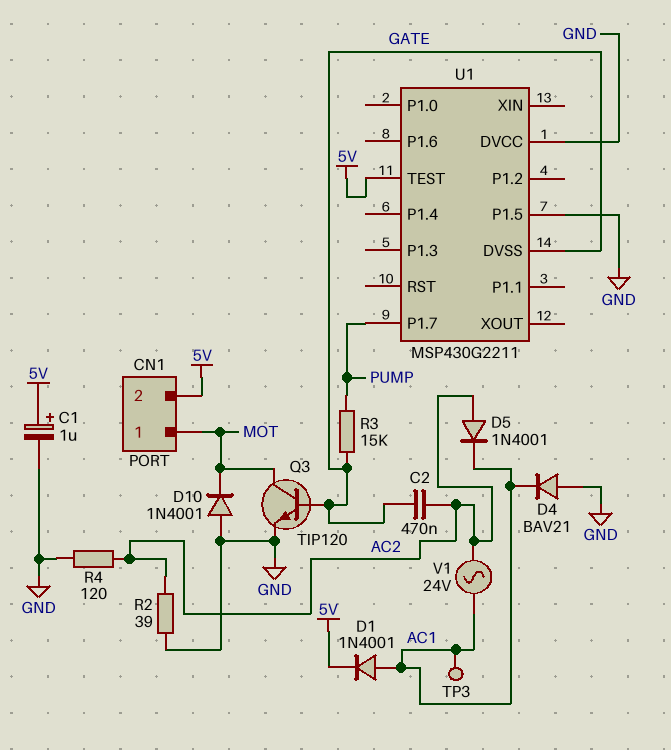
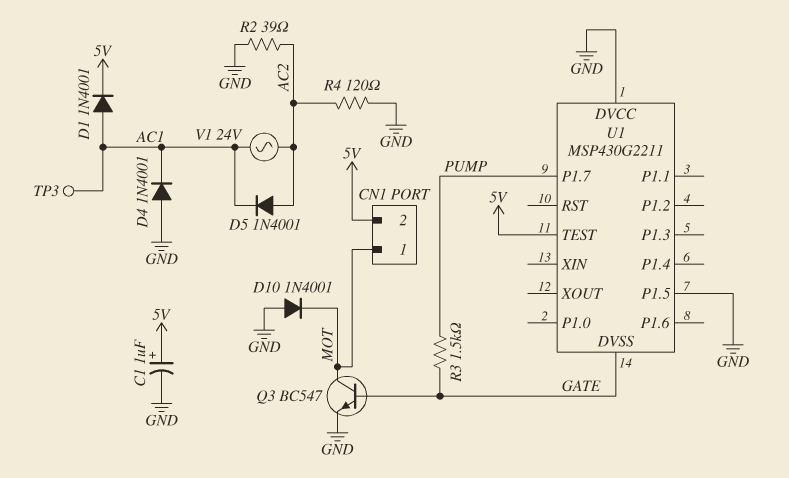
C2: 470nF (AC2, GATE) -> none
D4: diode BAV21 (A GND, K AC1) -> diode 1N4001 (A GND, K AC1)
Q3: NPN TIP120 (B GATE, C MOT, E GND) -> NPN BC547 (B GATE, C MOT, E GND)
R3: 15k (GATE, PUMP) -> 1.5k (GATE, PUMP)

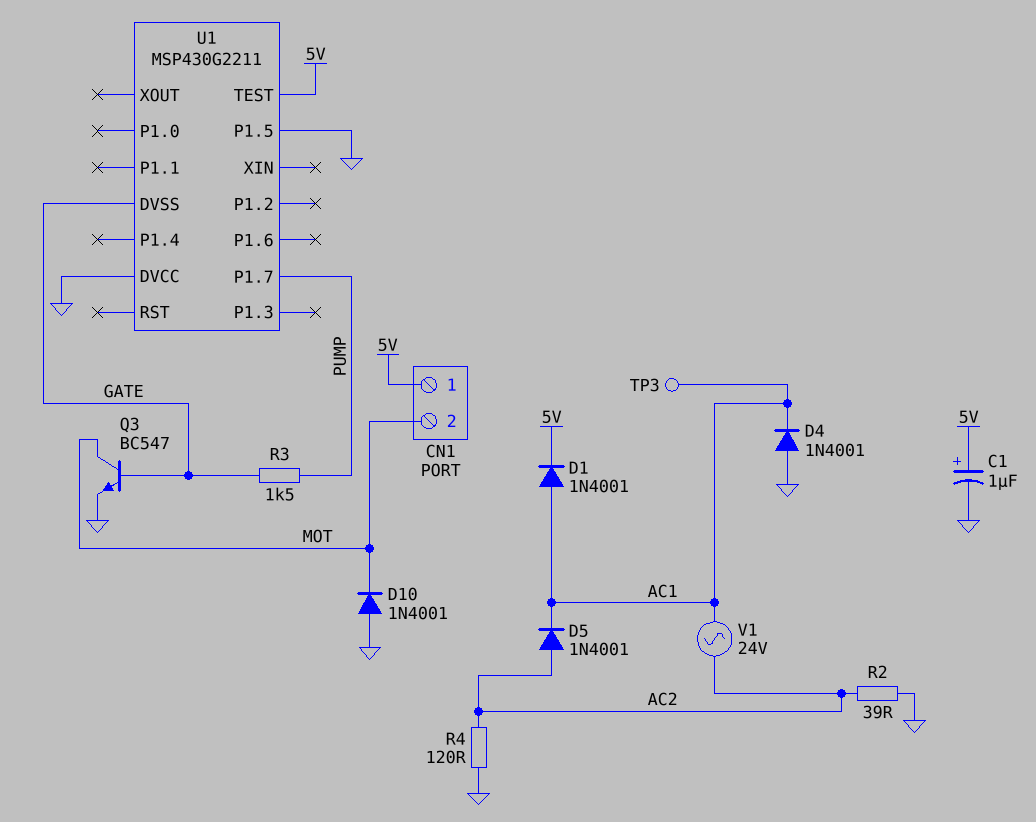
CN1 pin 1: MOT -> 5V
CN1 pin 2: 5V -> MOT

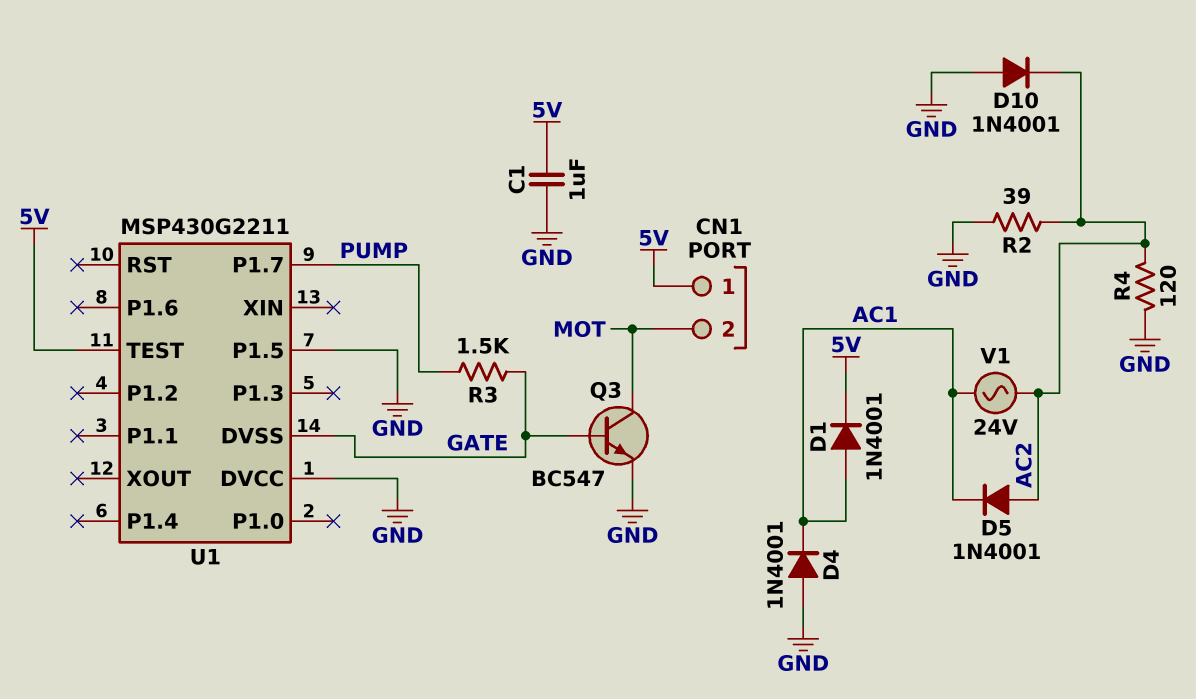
C1: 1uF (plus 5V, minus GND) -> 1uF (5V, GND)
D10: diode 1N4001 (A GND, K MOT) -> diode 1N4001 (A GND, K AC2)
TP3: test point (AC1) -> none

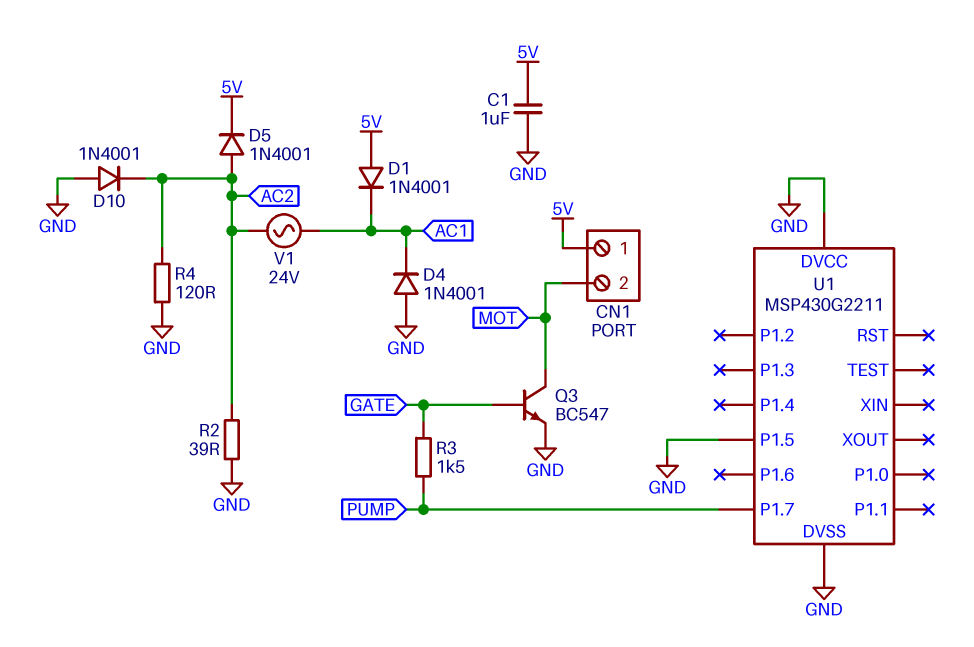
D1: diode 1N4001 (A AC1, K 5V) -> diode 1N4001 (A 5V, K AC1)
D5: diode 1N4001 (A AC2, K AC1) -> diode 1N4001 (A AC2, K 5V)
U1 pin DVSS: GATE -> GND
U1 pin TEST: 5V -> none

